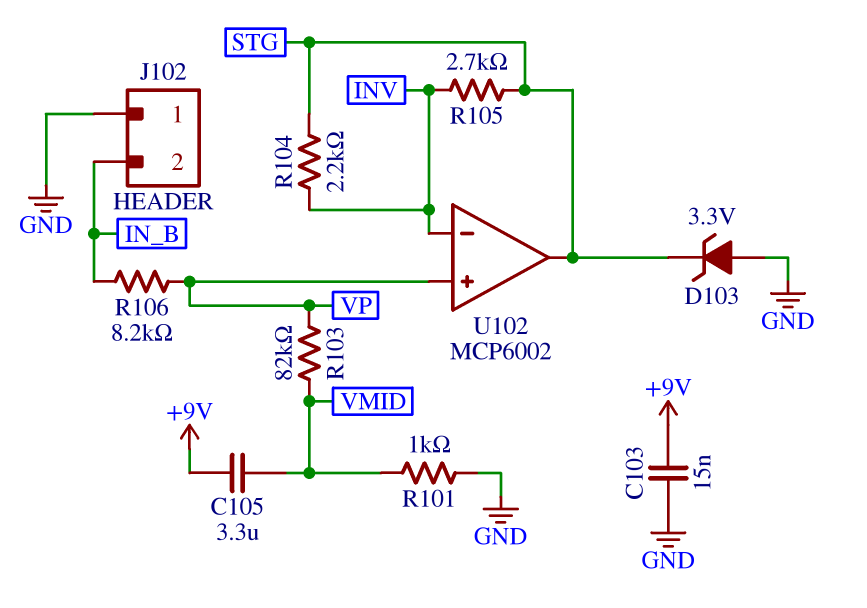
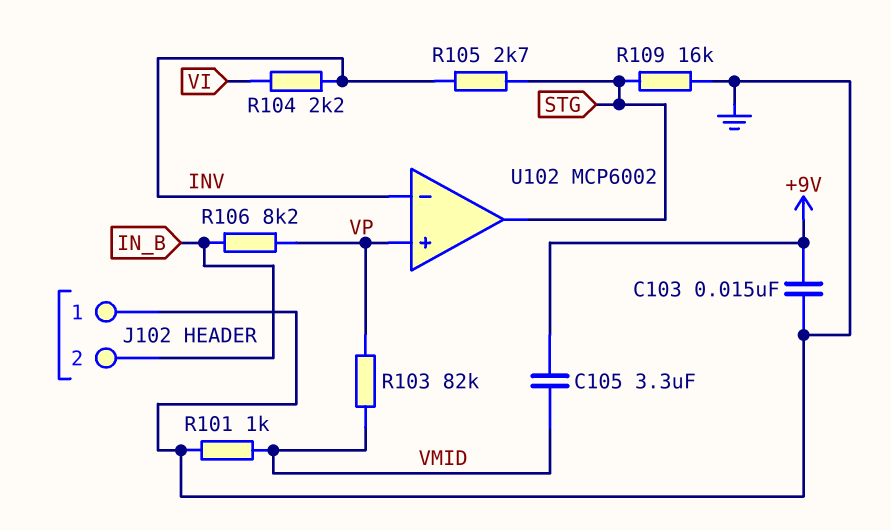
D103: zener 3.3V (A GND, K STG) -> none
R104: 2.2k (INV, STG) -> 2.2k (INV, VI)
R109: none -> 16k (GND, STG)

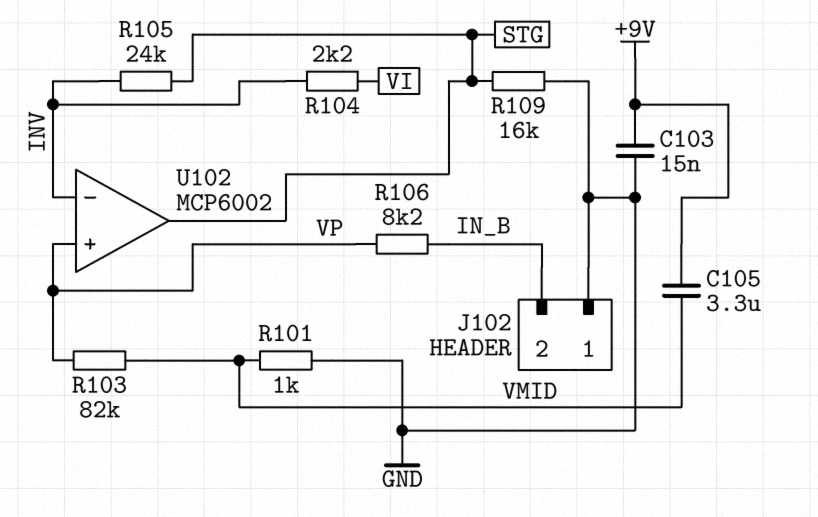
R105: 2.7k (INV, STG) -> 24k (INV, STG)

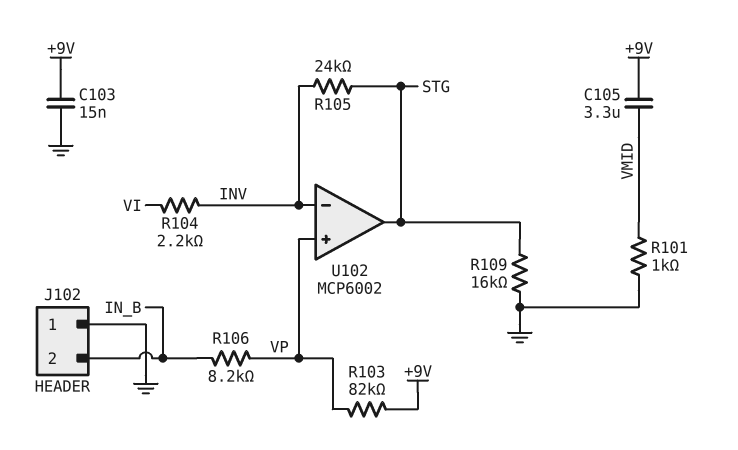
R103: 82k (VMID, VP) -> 82k (+9V, VP)

